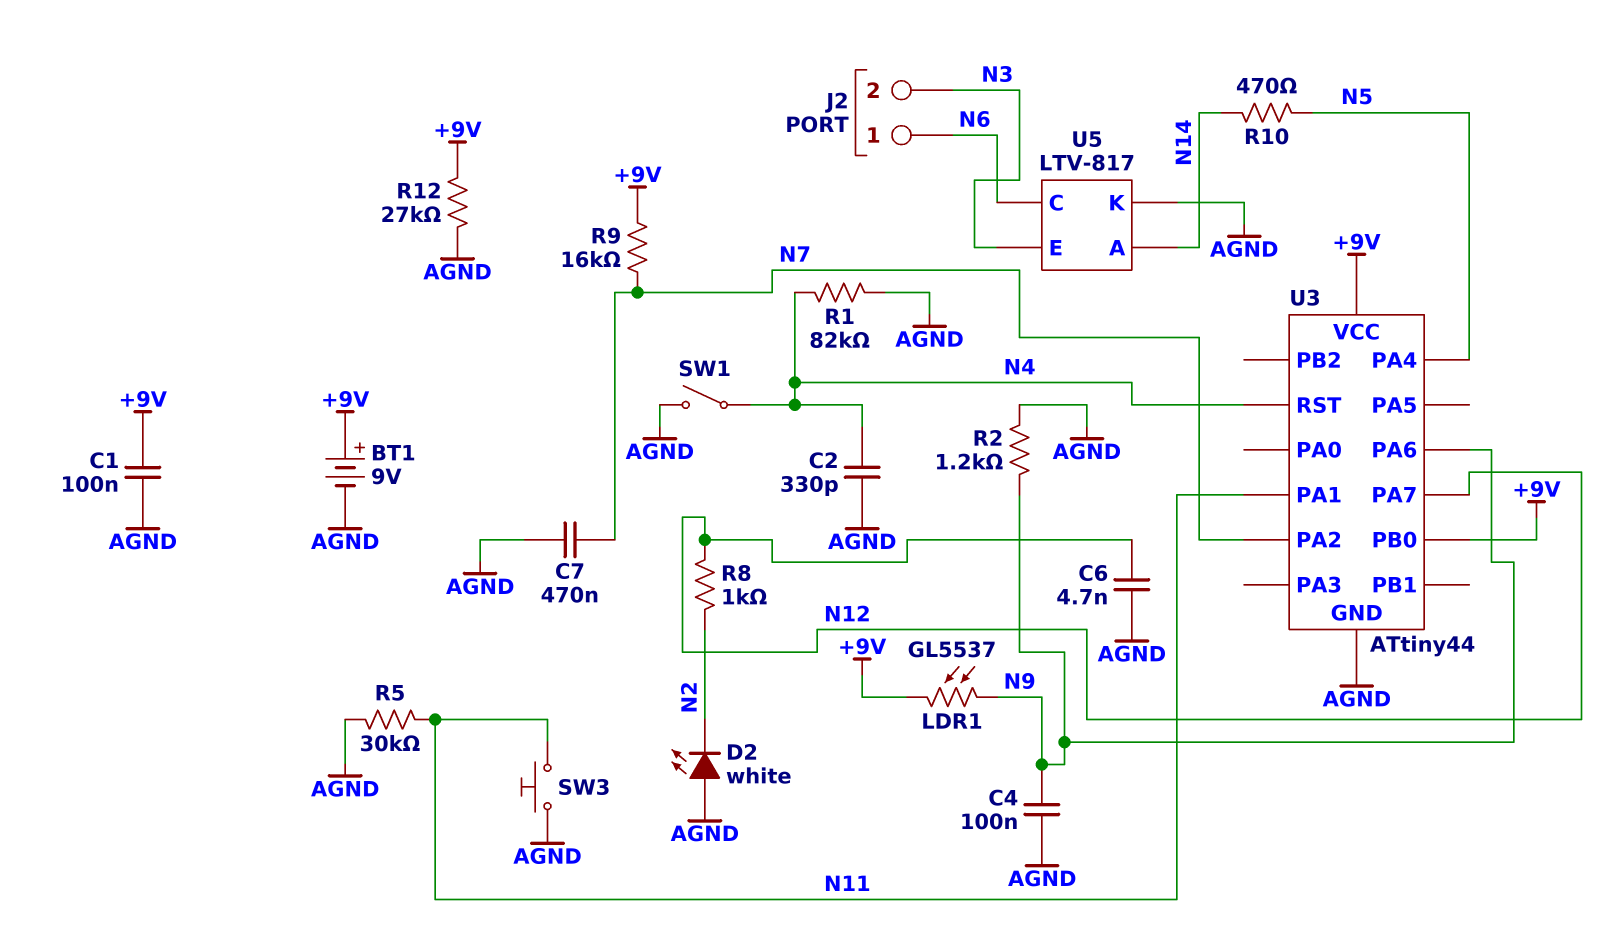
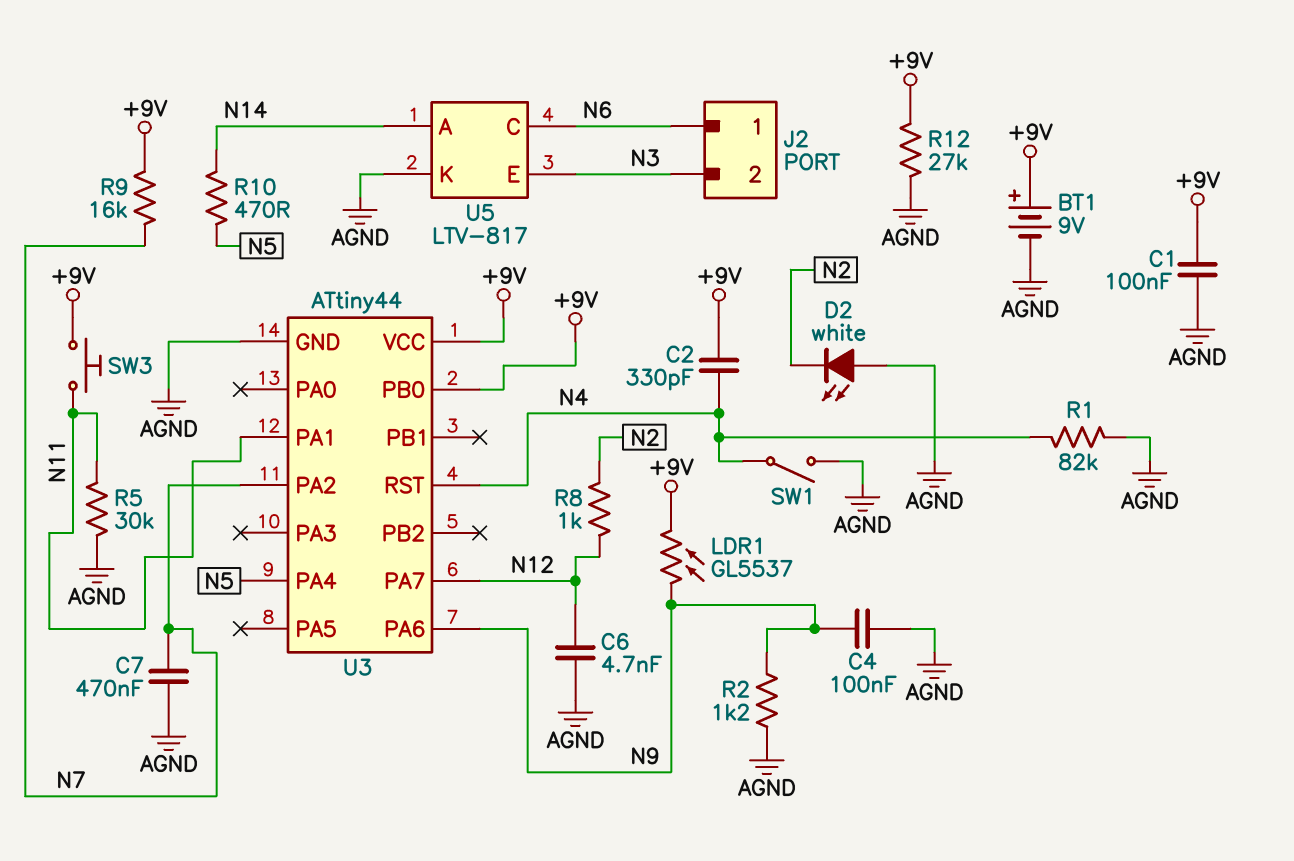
C2: 330pF (AGND, N4) -> 330pF (+9V, N4)
SW3: button (AGND, N11) -> button (+9V, N11)

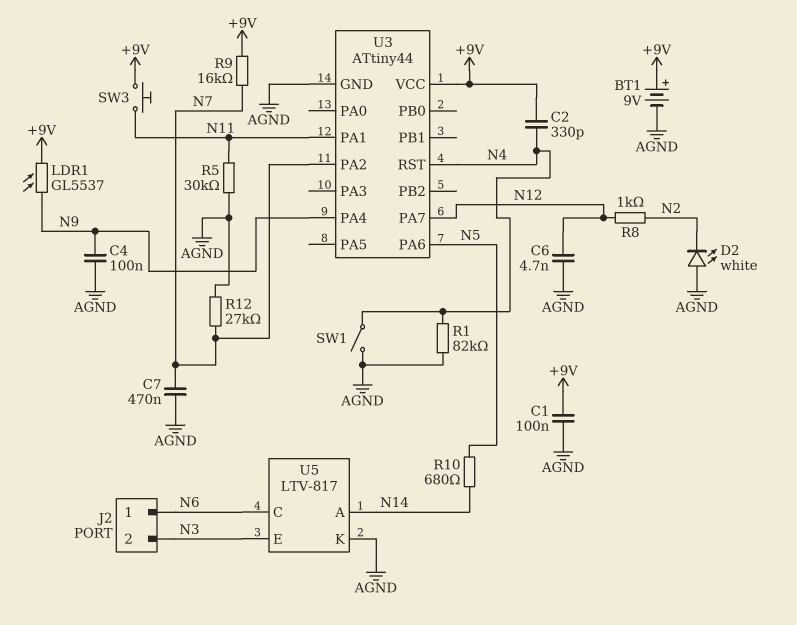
R2: 1.2k (AGND, N9) -> none
R10: 470 (N5, N14) -> 680 (N5, N14)
R12: 27k (+9V, AGND) -> 27k (AGND, N7)
U3 pin PA4: N5 -> N9
U3 pin PA6: N9 -> N5
U3 pin PB0: +9V -> none

